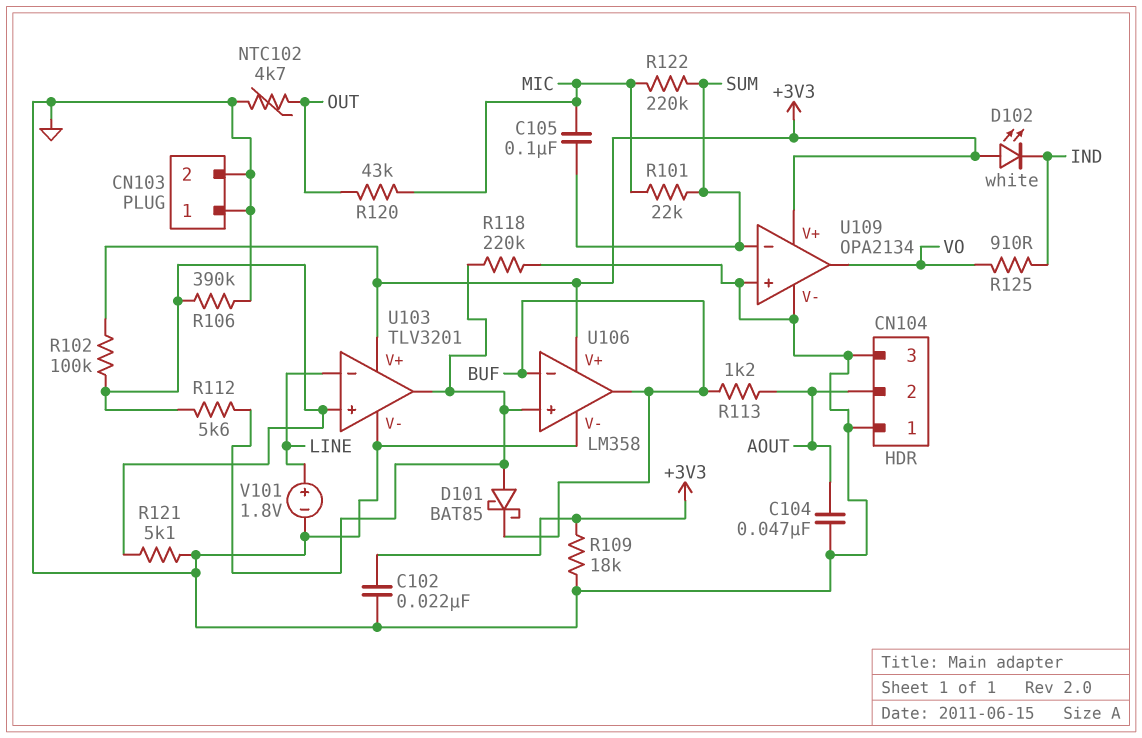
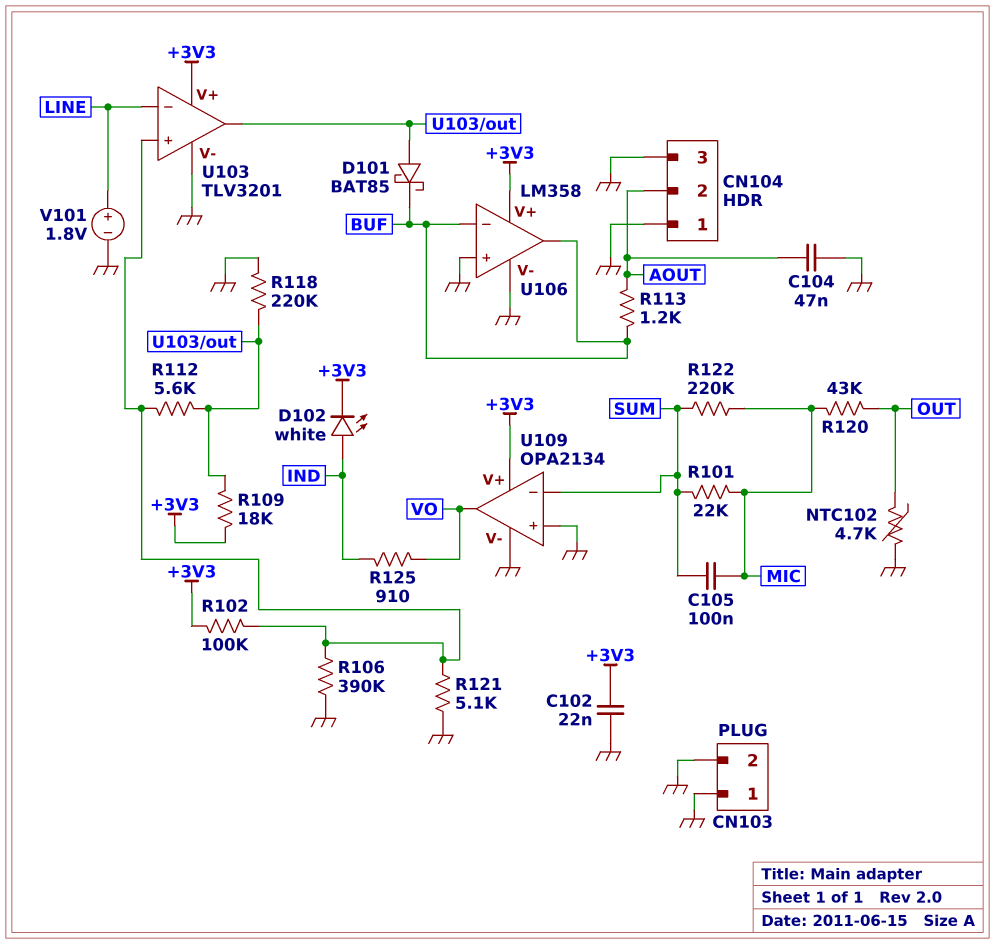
D102: LED white (A +3V3, K IND) -> LED white (A IND, K +3V3)
R109: 18k (+3V3, GND) -> 18k (+3V3, U103/out)
U106 pin in+: U103/out -> GND

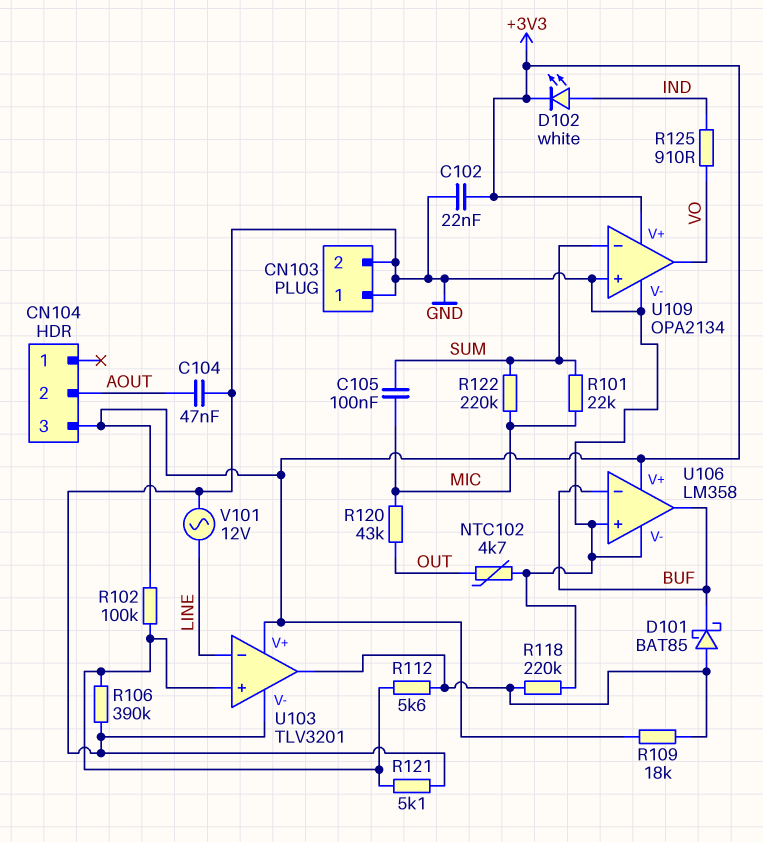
CN104 pin 1: GND -> none
CN104 pin 3: GND -> +3V3
R113: 1.2k (AOUT, BUF) -> none
V101: 1.8V (plus LINE, minus GND) -> AC 12V (GND, LINE)

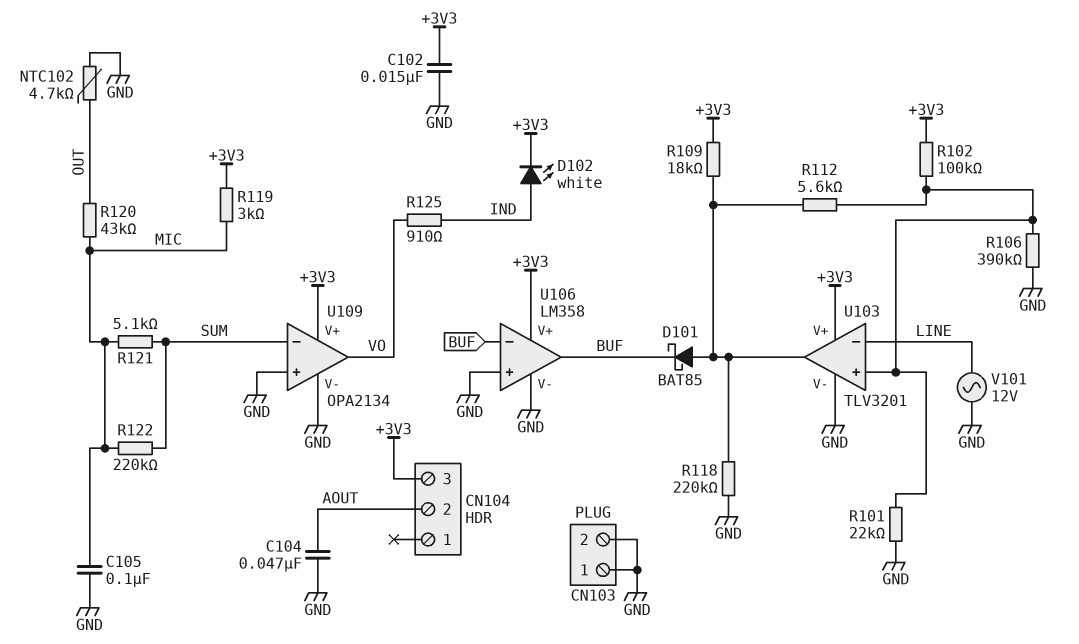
C102: 22nF (+3V3, GND) -> 15nF (+3V3, GND)
C105: 100nF (MIC, SUM) -> 100nF (GND, MIC)
R101: 22k (MIC, SUM) -> 22k (GND, U103/in+)
R119: none -> 3k (+3V3, MIC)
R121: 5.1k (GND, U103/in+) -> 5.1k (MIC, SUM)

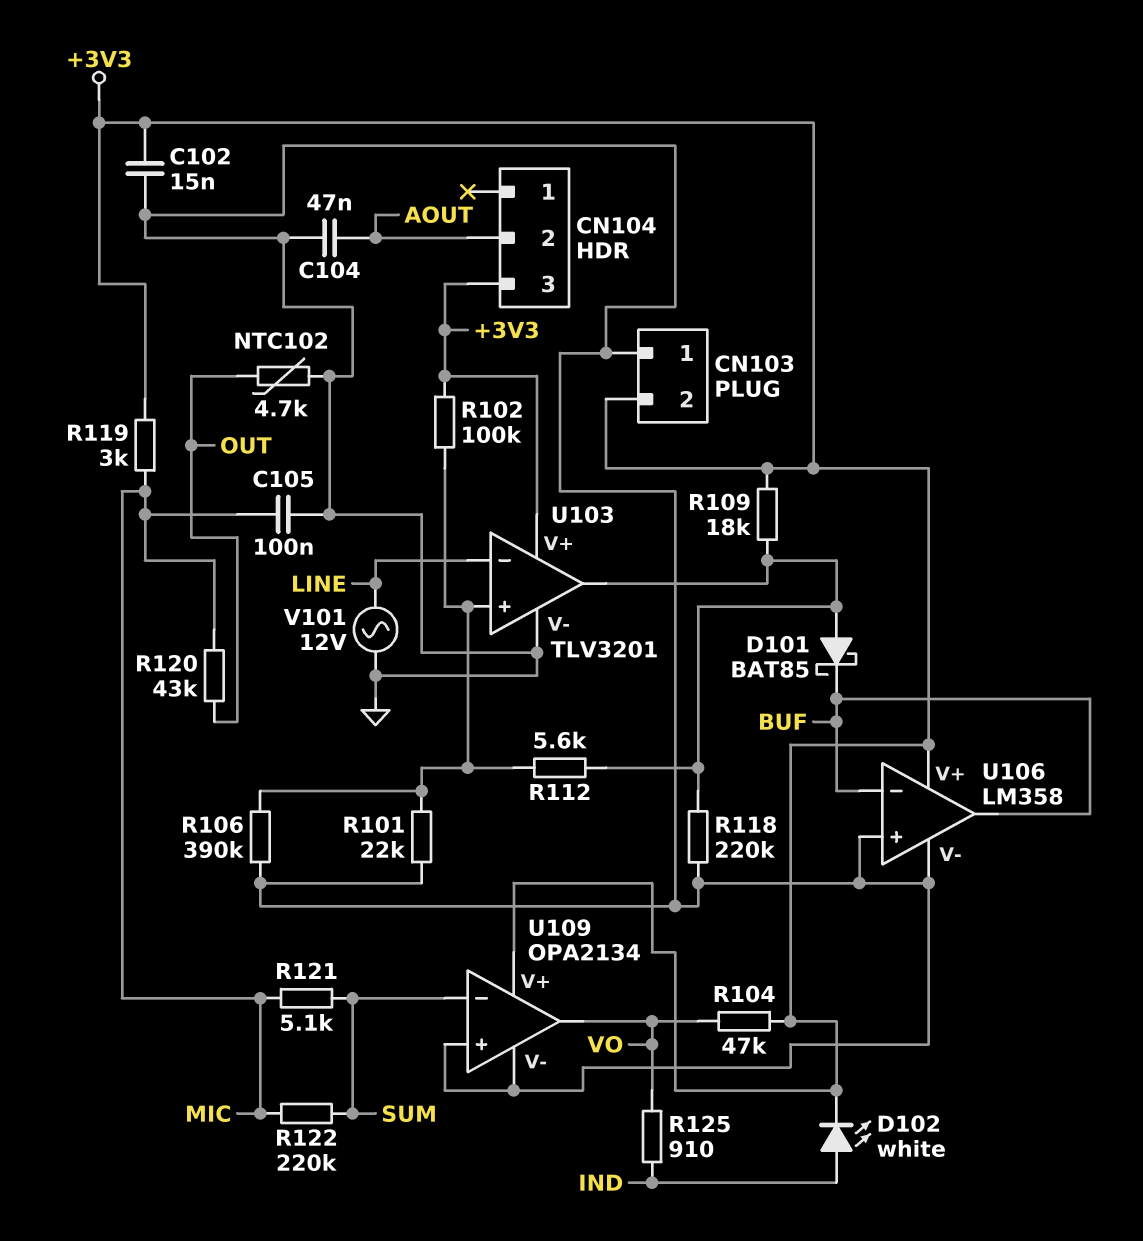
CN103 pin 2: GND -> +3V3
R104: none -> 47k (+3V3, VO)

